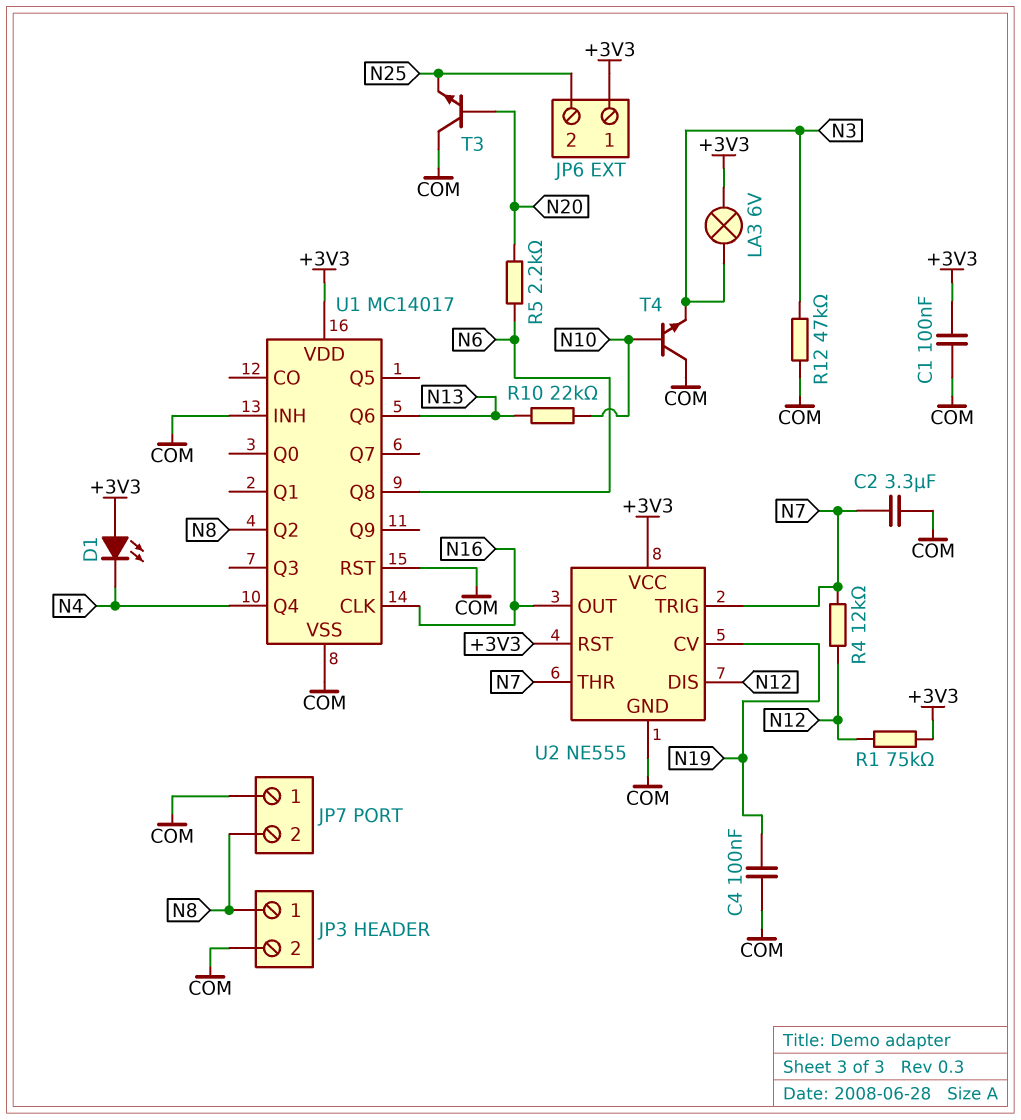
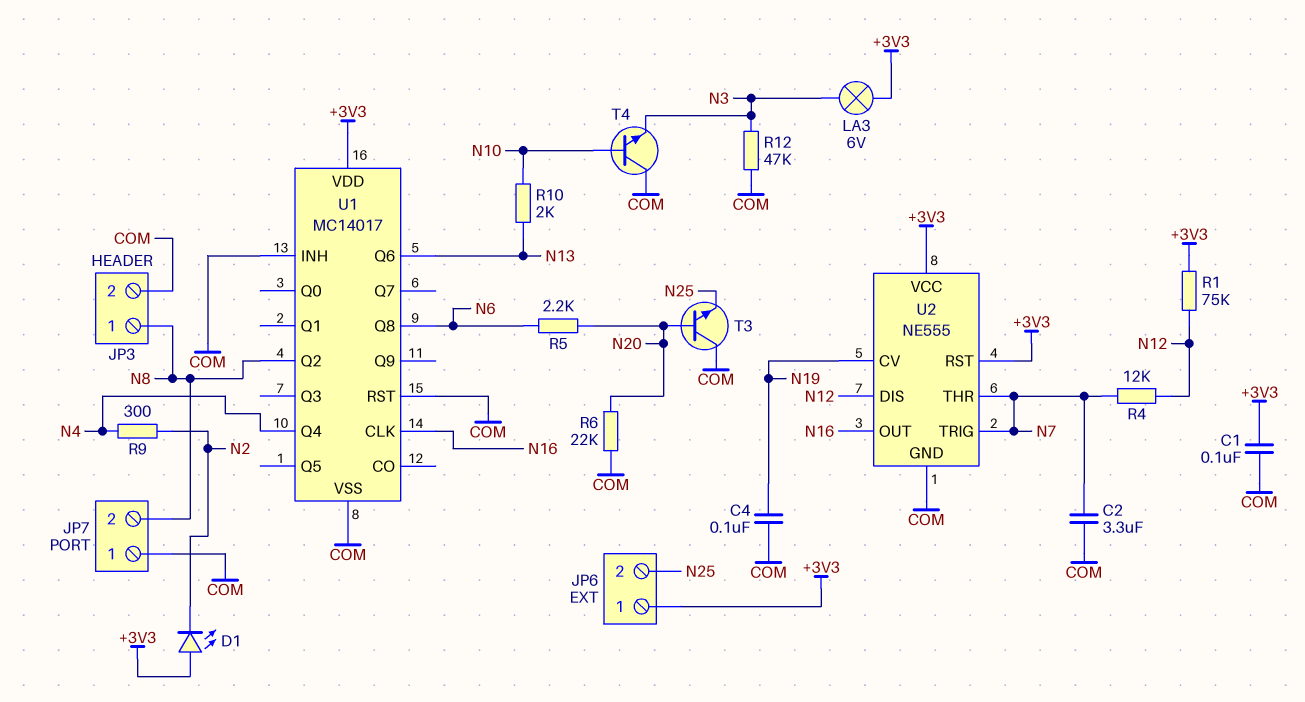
D1: LED (A +3V3, K N4) -> LED (A +3V3, K N2)
R6: none -> 22k (COM, N20)
R9: none -> 300 (N2, N4)
R10: 22k (N10, N13) -> 2k (N10, N13)

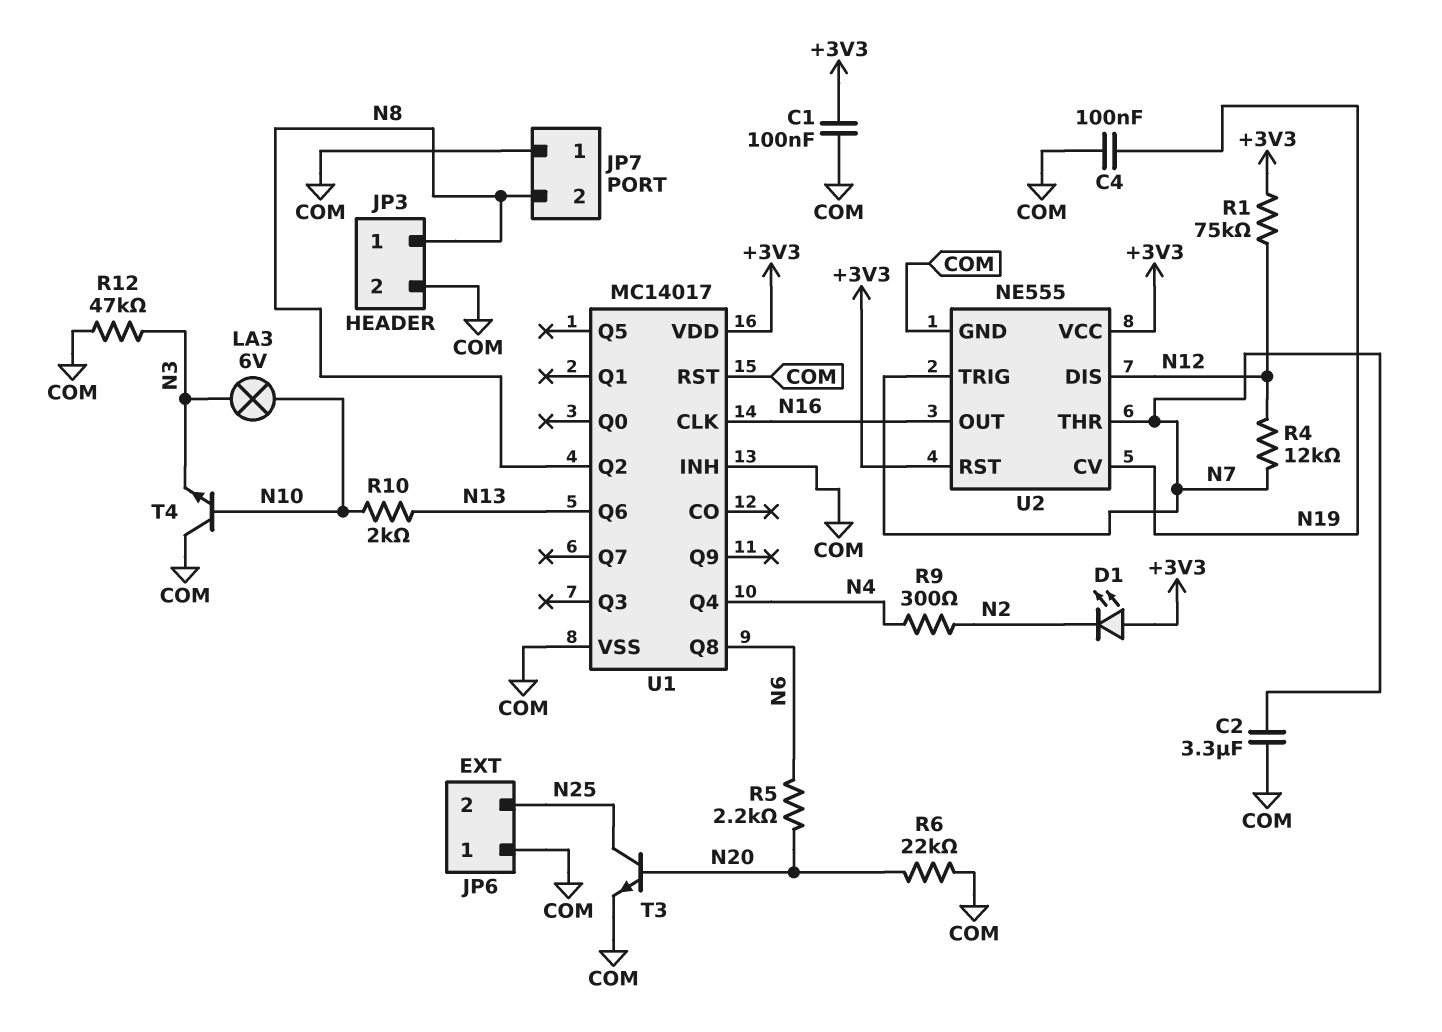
JP6 pin 1: +3V3 -> COM
LA3: lamp 6V (+3V3, N3) -> lamp 6V (N3, N10)
T3: NPN (B N20, C COM, E N25) -> NPN (B N20, C N25, E COM)

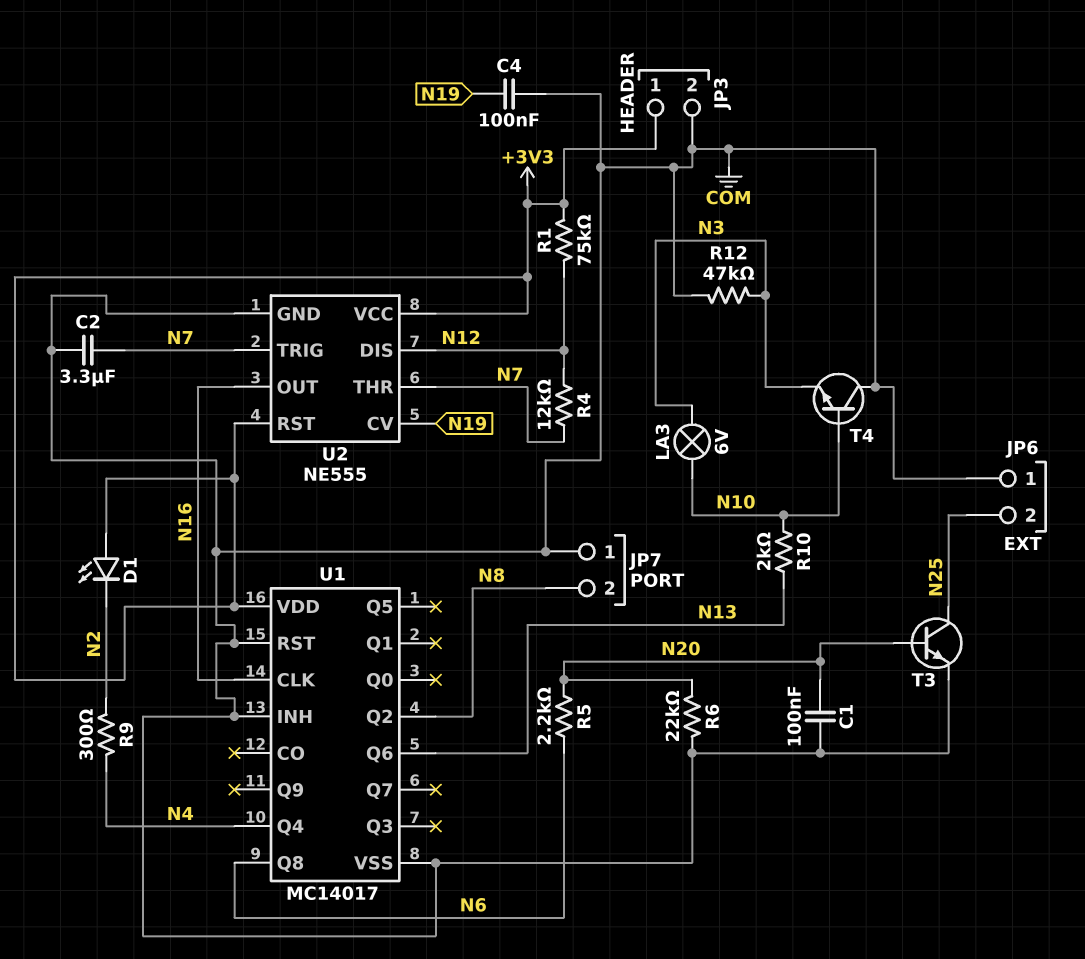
C1: 100nF (+3V3, COM) -> 100nF (COM, N20)
JP3 pin 1: N8 -> +3V3

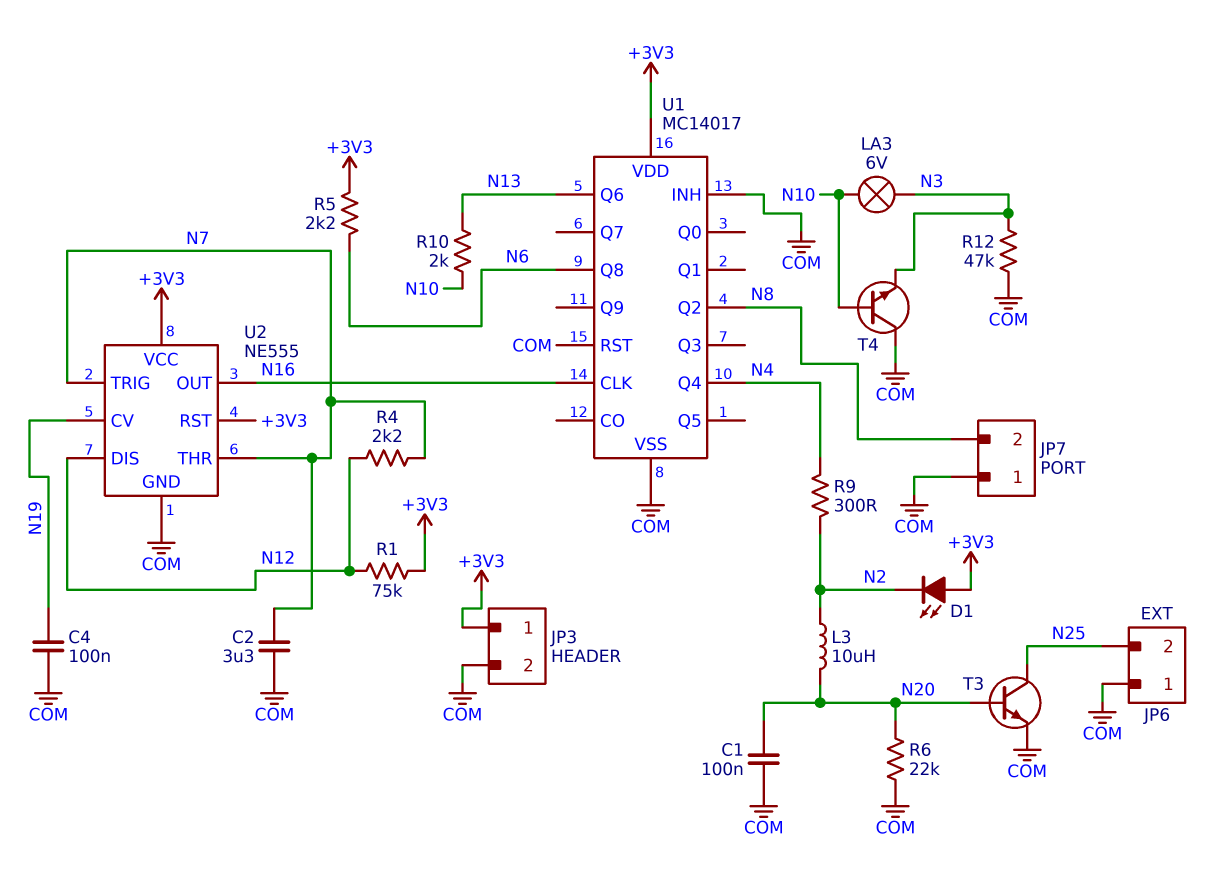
L3: none -> 10uH (N2, N20)
R4: 12k (N7, N12) -> 2.2k (N7, N12)
R5: 2.2k (N6, N20) -> 2.2k (+3V3, N6)

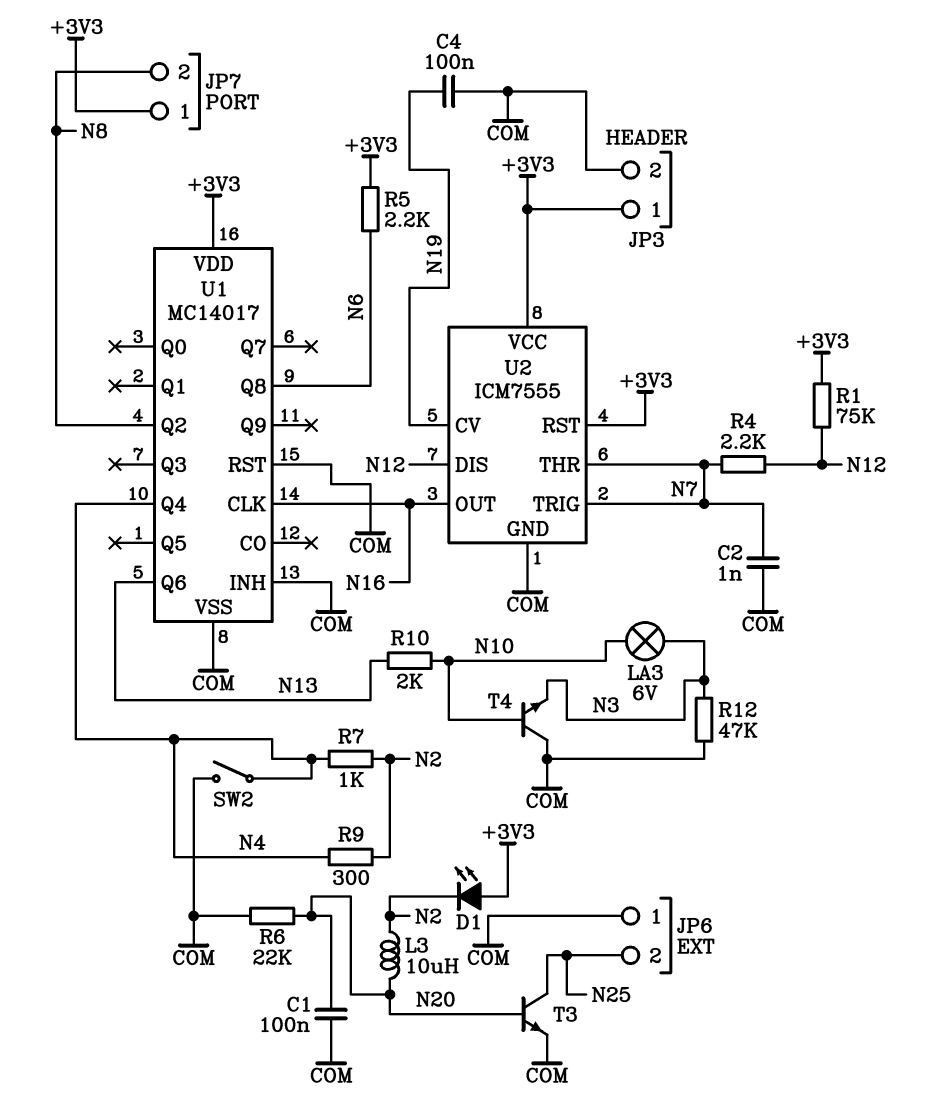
C2: 3.3uF (COM, N7) -> 1nF (COM, N7)
JP7 pin 1: COM -> +3V3
R7: none -> 1k (N2, N4)
SW2: none -> switch (COM, N4)
U2: NE555 -> ICM7555

